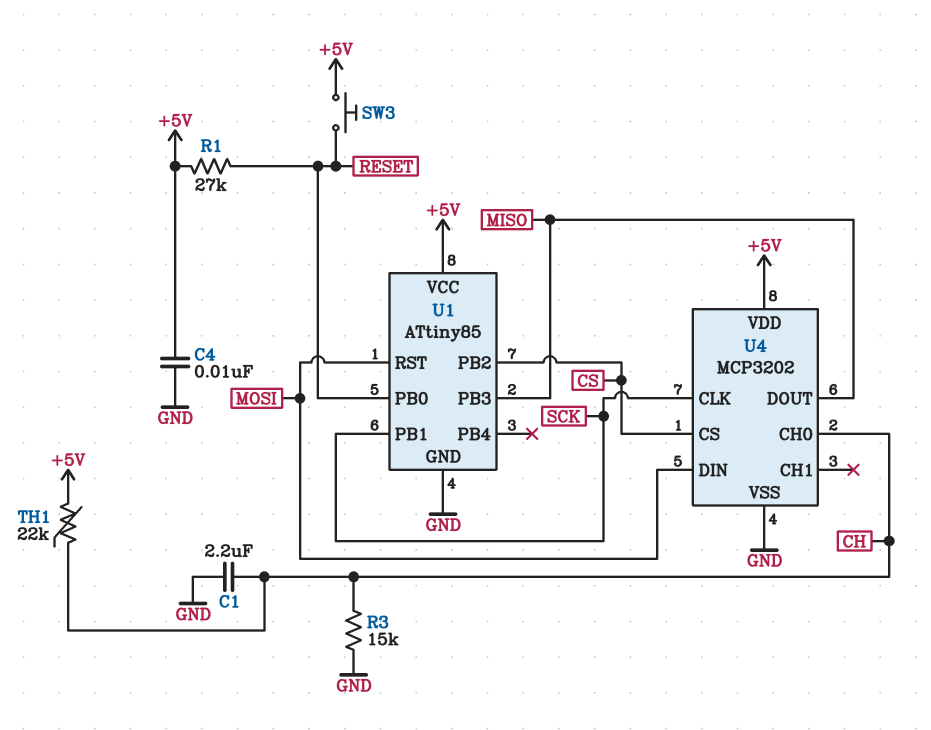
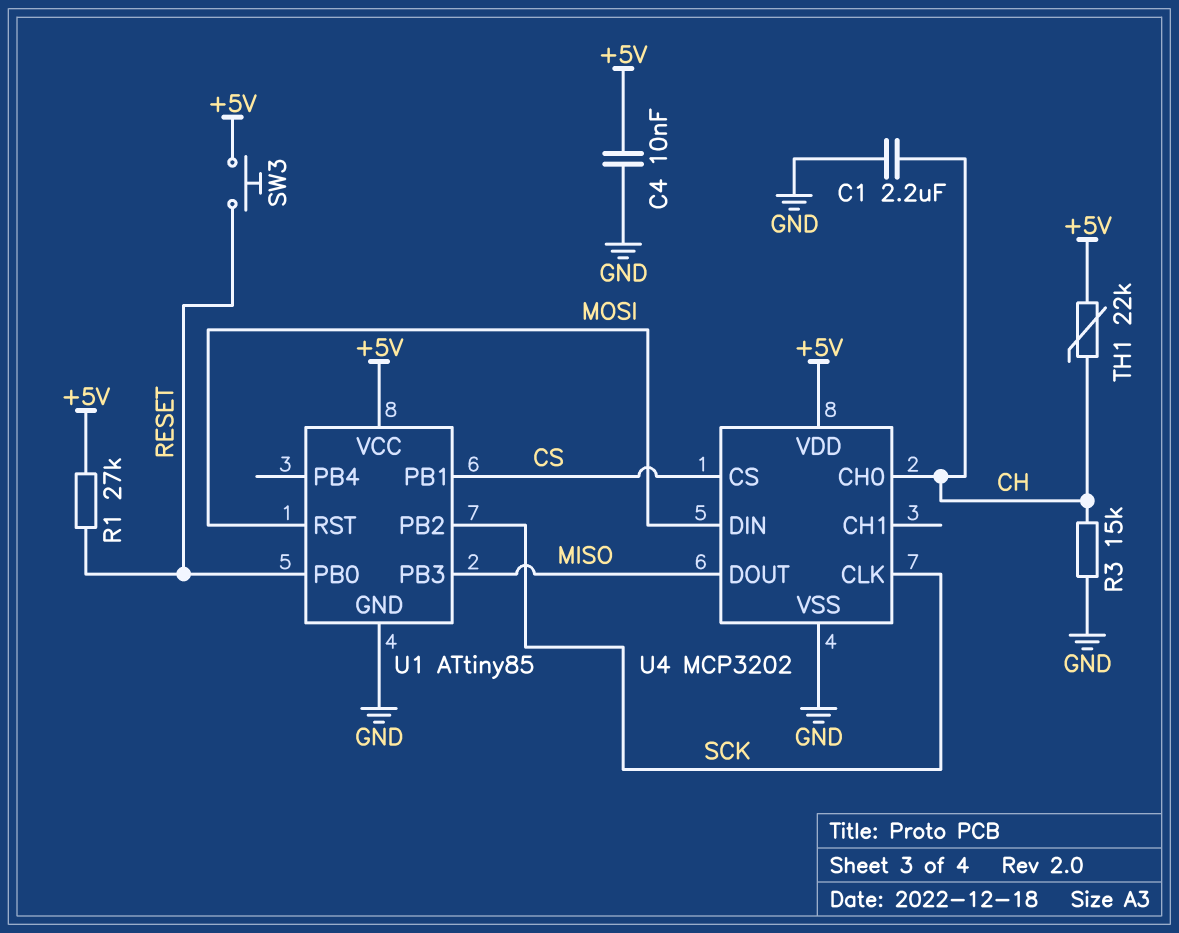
U1 pin PB1: SCK -> CS
U1 pin PB2: CS -> SCK

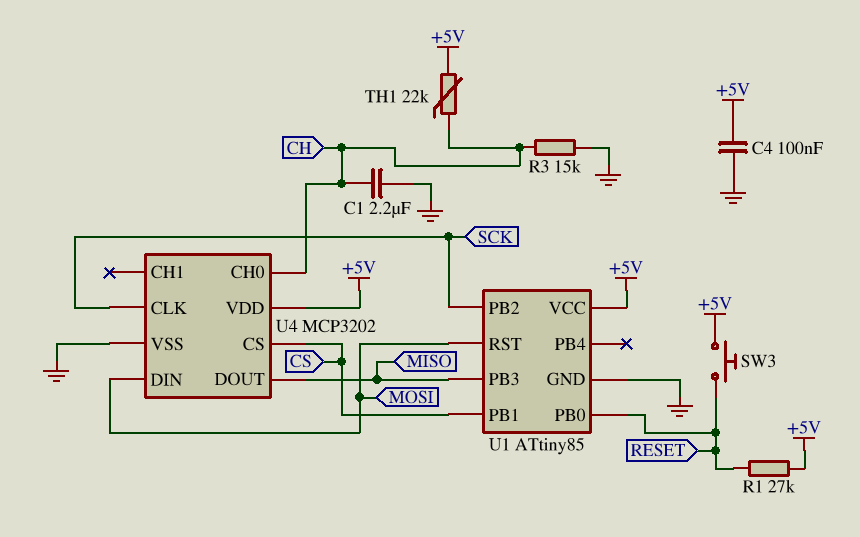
C4: 10nF (+5V, GND) -> 100nF (+5V, GND)

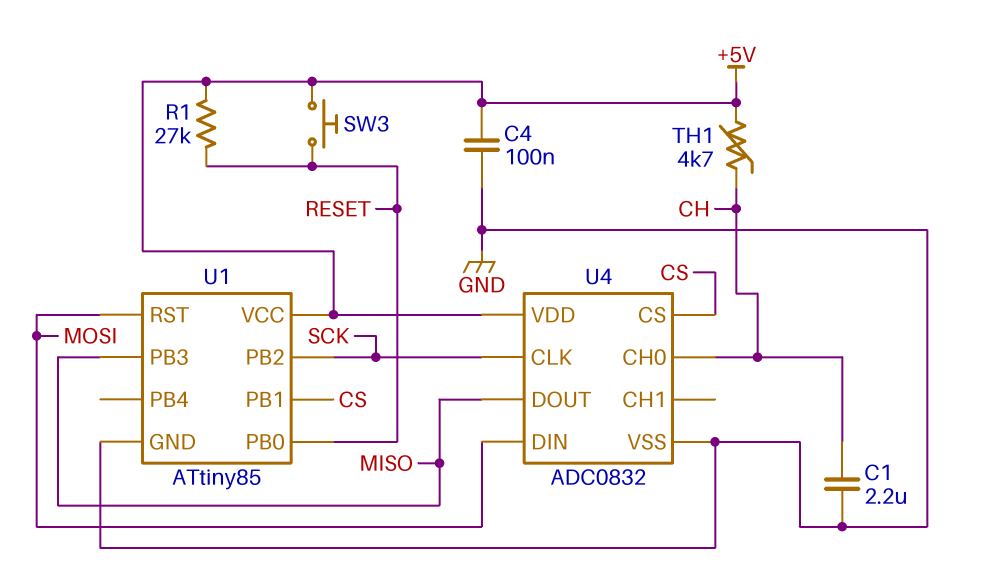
R3: 15k (CH, GND) -> none
TH1: 22k (+5V, CH) -> 4.7k (+5V, CH)
U4: MCP3202 -> ADC0832

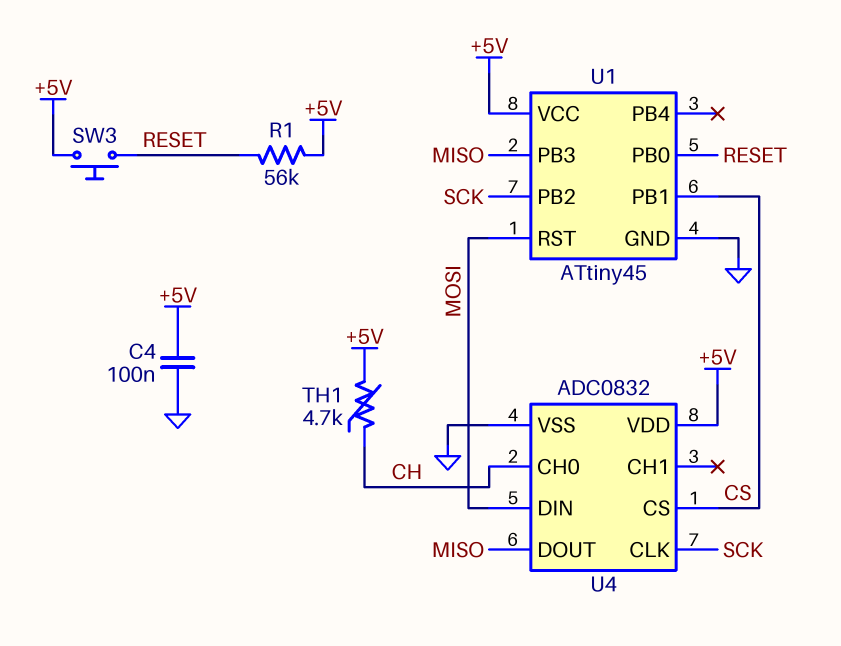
C1: 2.2uF (CH, GND) -> none
R1: 27k (+5V, RESET) -> 56k (+5V, RESET)
U1: ATtiny85 -> ATtiny45

